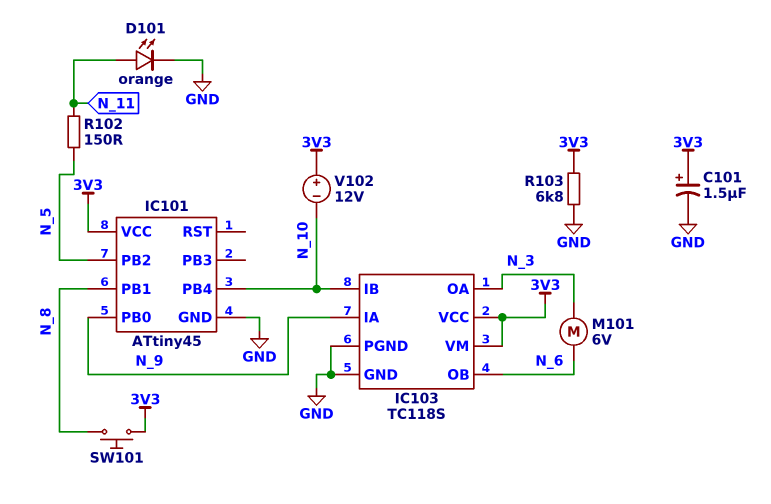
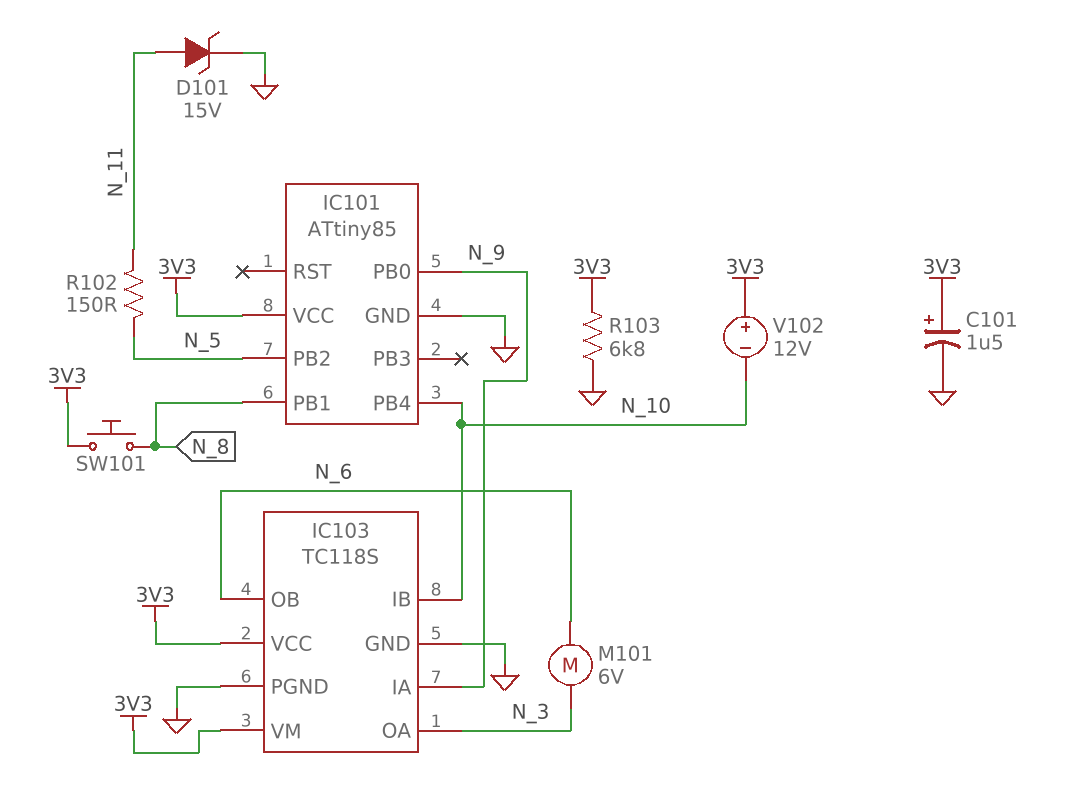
D101: LED orange (A N_11, K GND) -> zener 15V (A N_11, K GND)
IC101: ATtiny45 -> ATtiny85

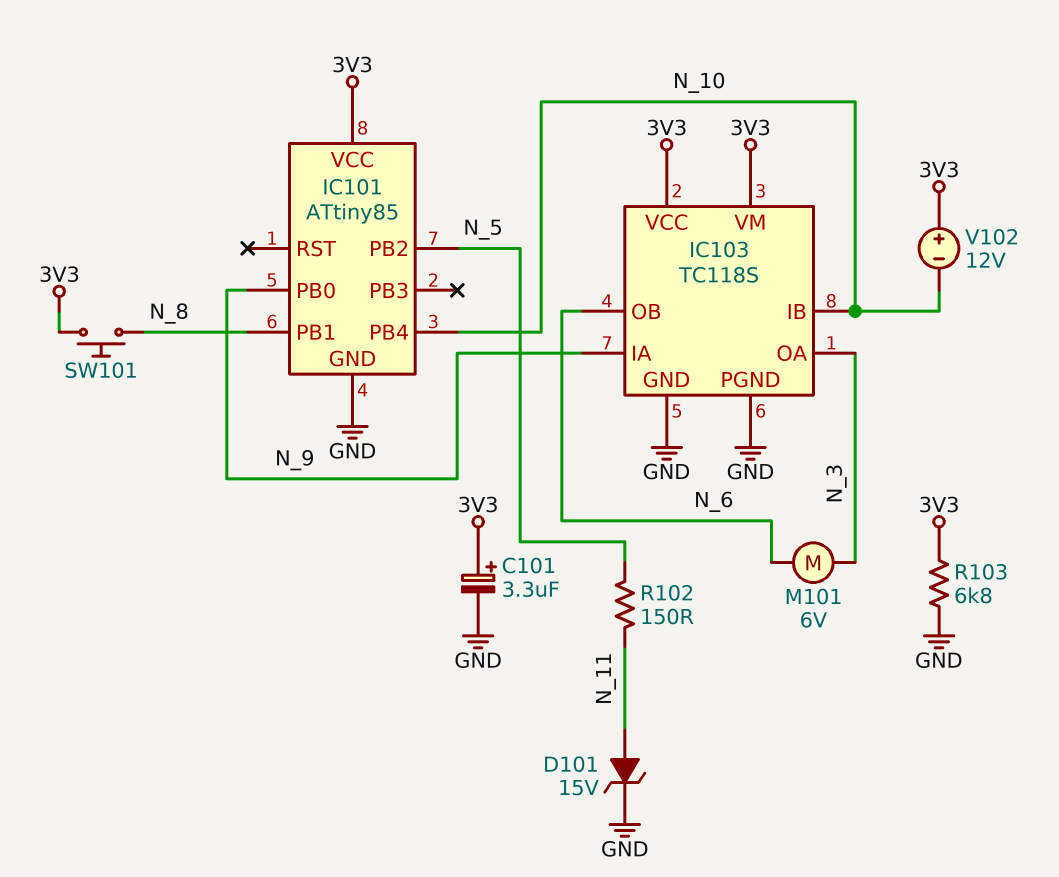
C101: 1.5uF (plus 3V3, minus GND) -> 3.3uF (plus 3V3, minus GND)

